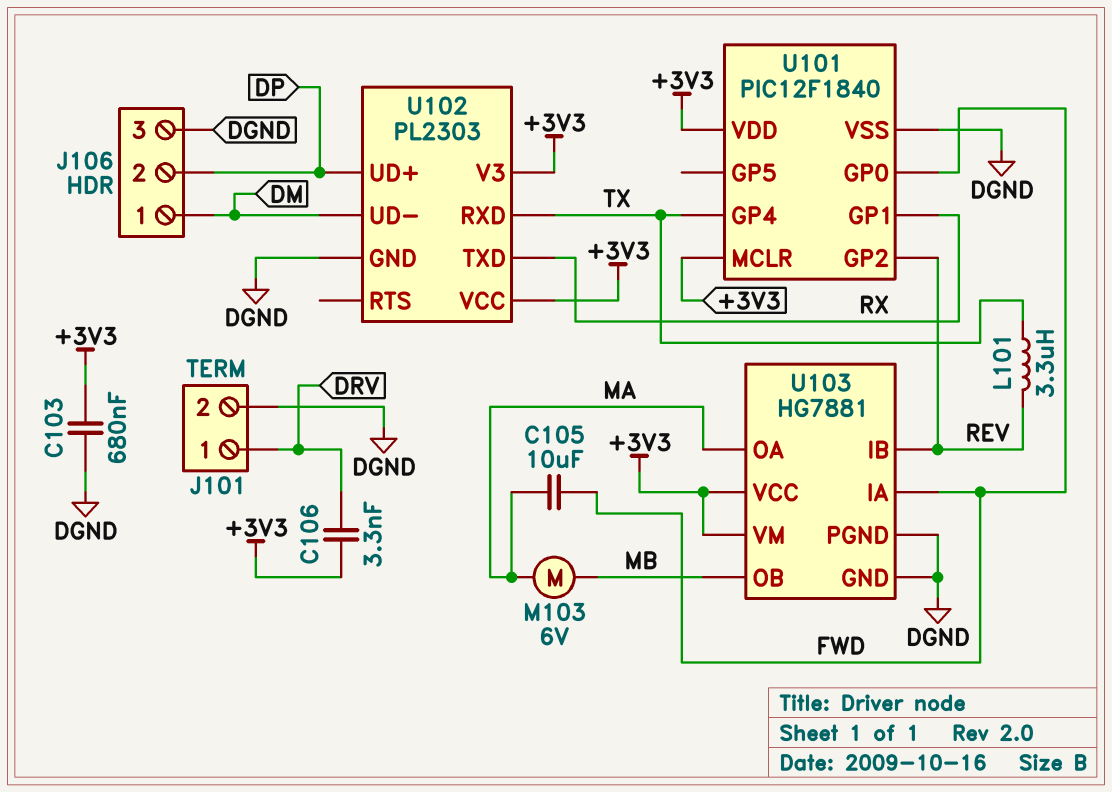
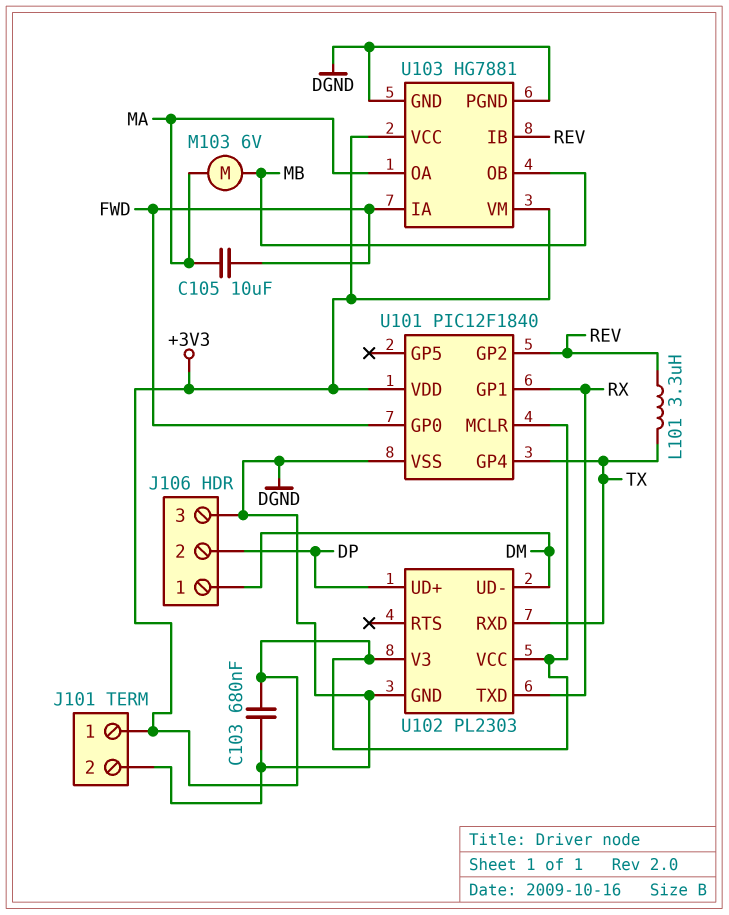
C106: 3.3nF (+3V3, DRV) -> none
J101 pin 1: DRV -> +3V3

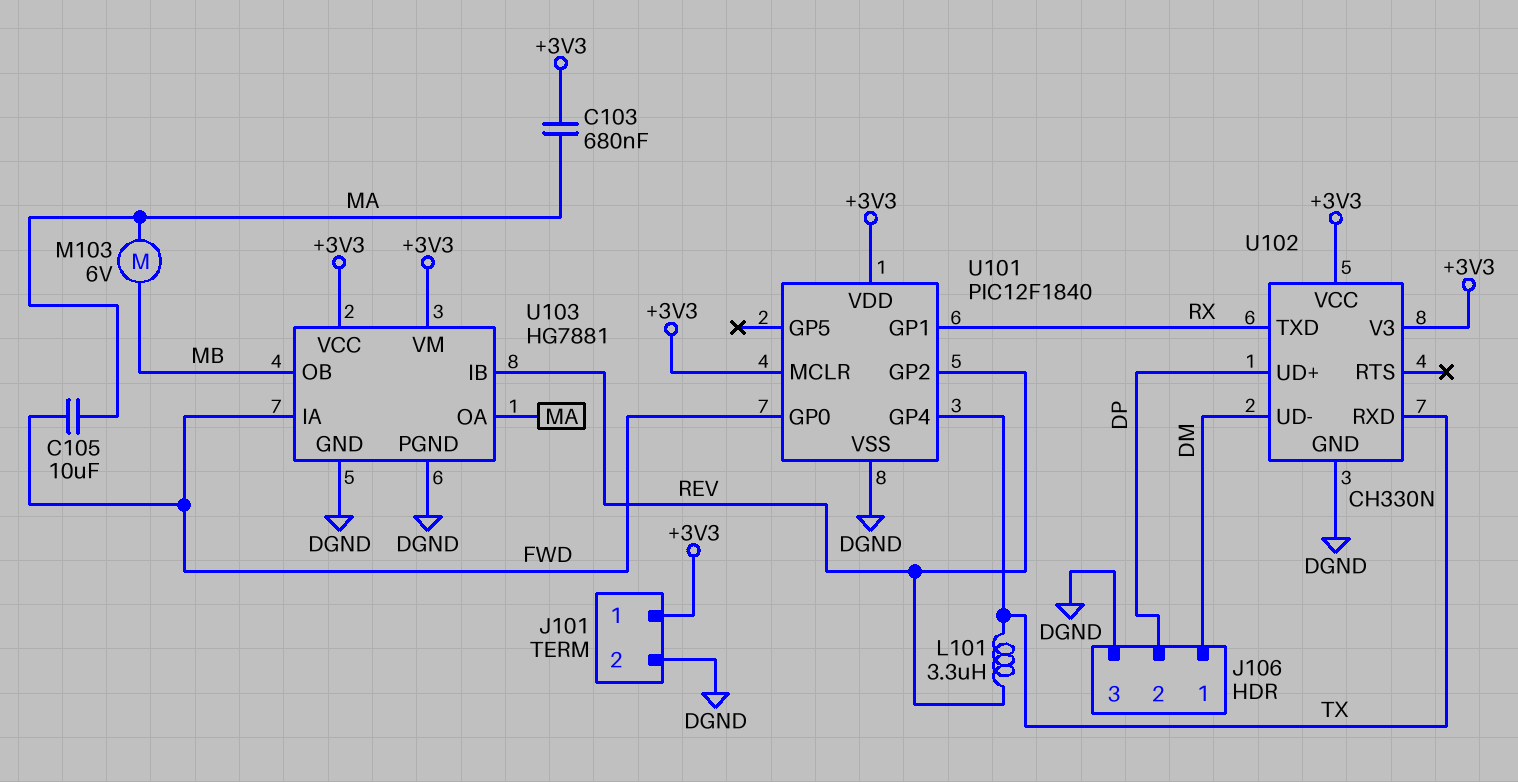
C103: 680nF (+3V3, DGND) -> 680nF (+3V3, MA)
U102: PL2303 -> CH330N

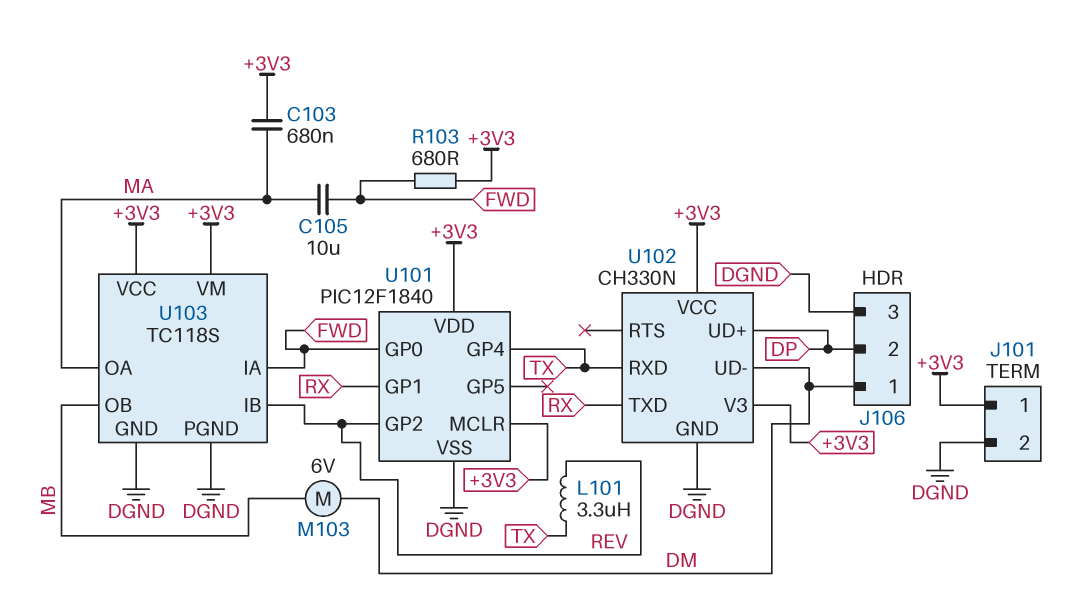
M103: motor 6V (MA, MB) -> motor 6V (DM, MB)
R103: none -> 680 (+3V3, FWD)
U103: HG7881 -> TC118S

